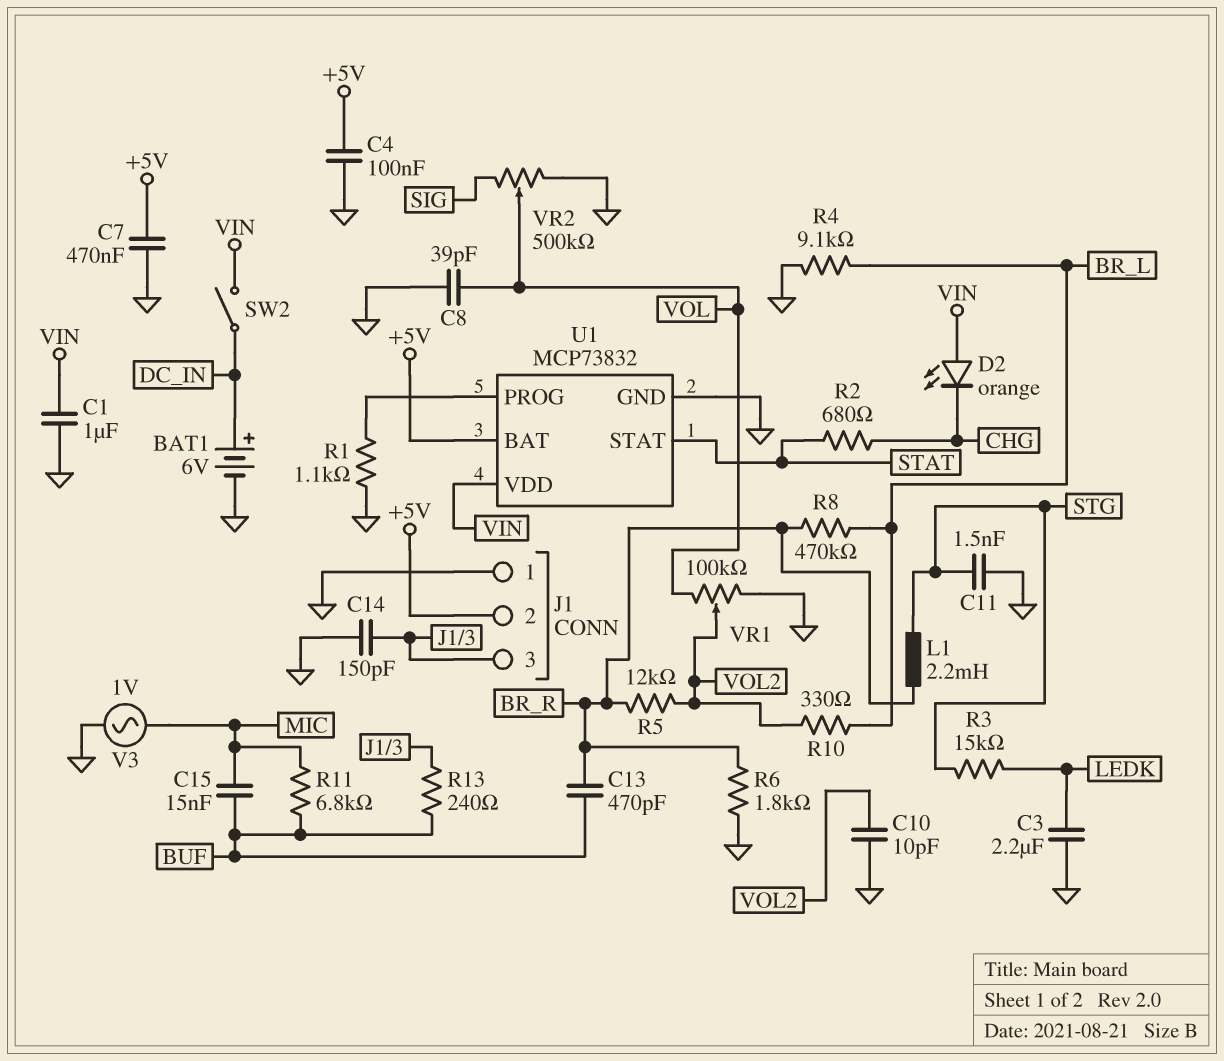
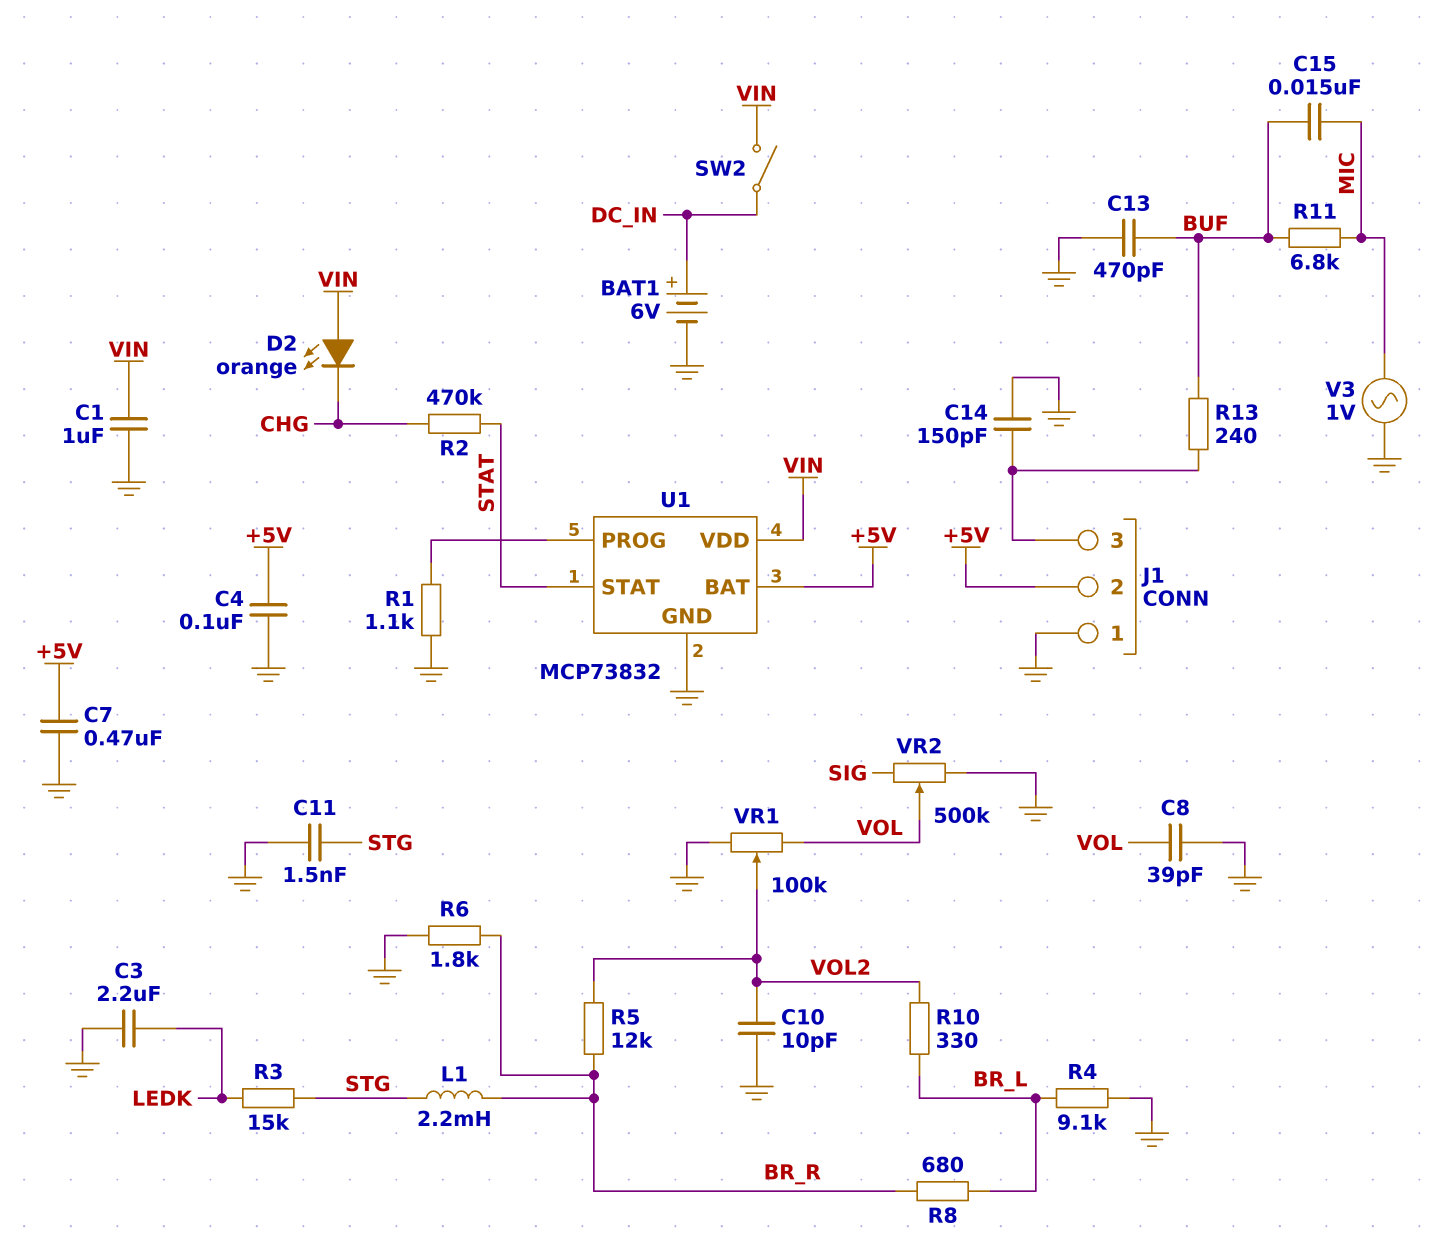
C13: 470pF (BR_R, BUF) -> 470pF (BUF, GND)
R2: 680 (CHG, STAT) -> 470k (CHG, STAT)
R8: 470k (BR_L, BR_R) -> 680 (BR_L, BR_R)

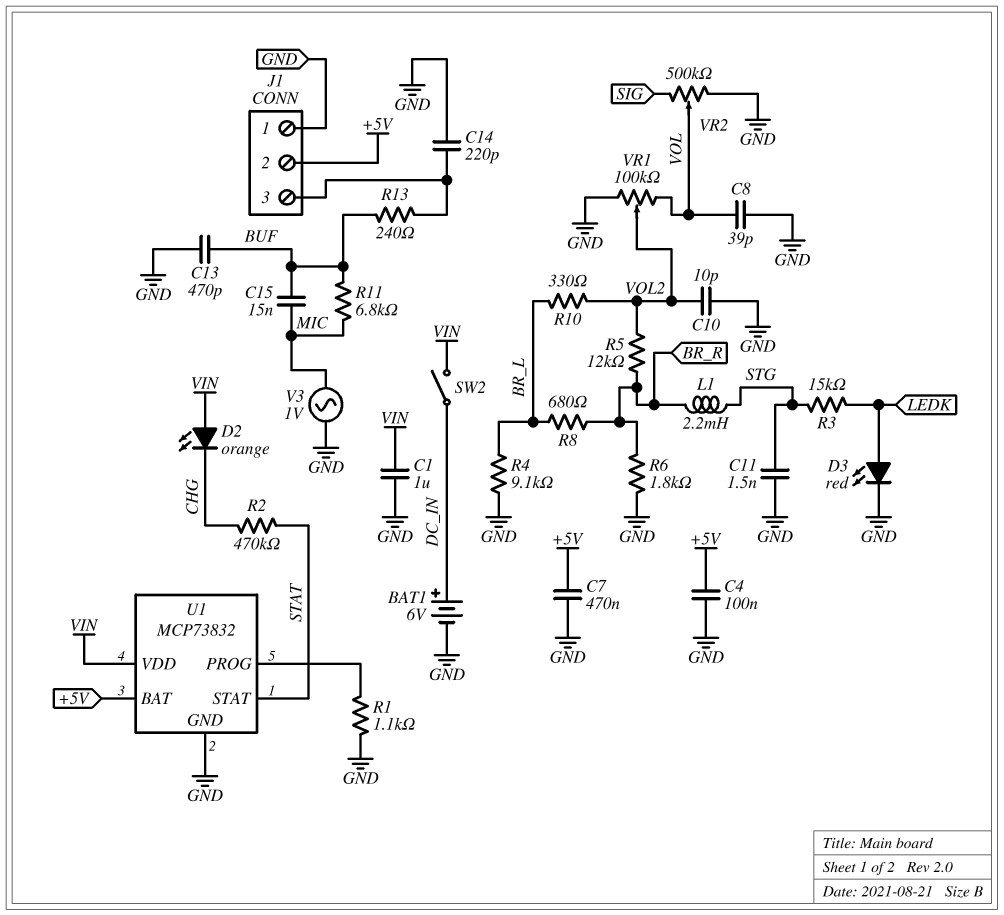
C3: 2.2uF (GND, LEDK) -> none
C14: 150pF (GND, J1/3) -> 220pF (GND, J1/3)
D3: none -> LED red (A LEDK, K GND)

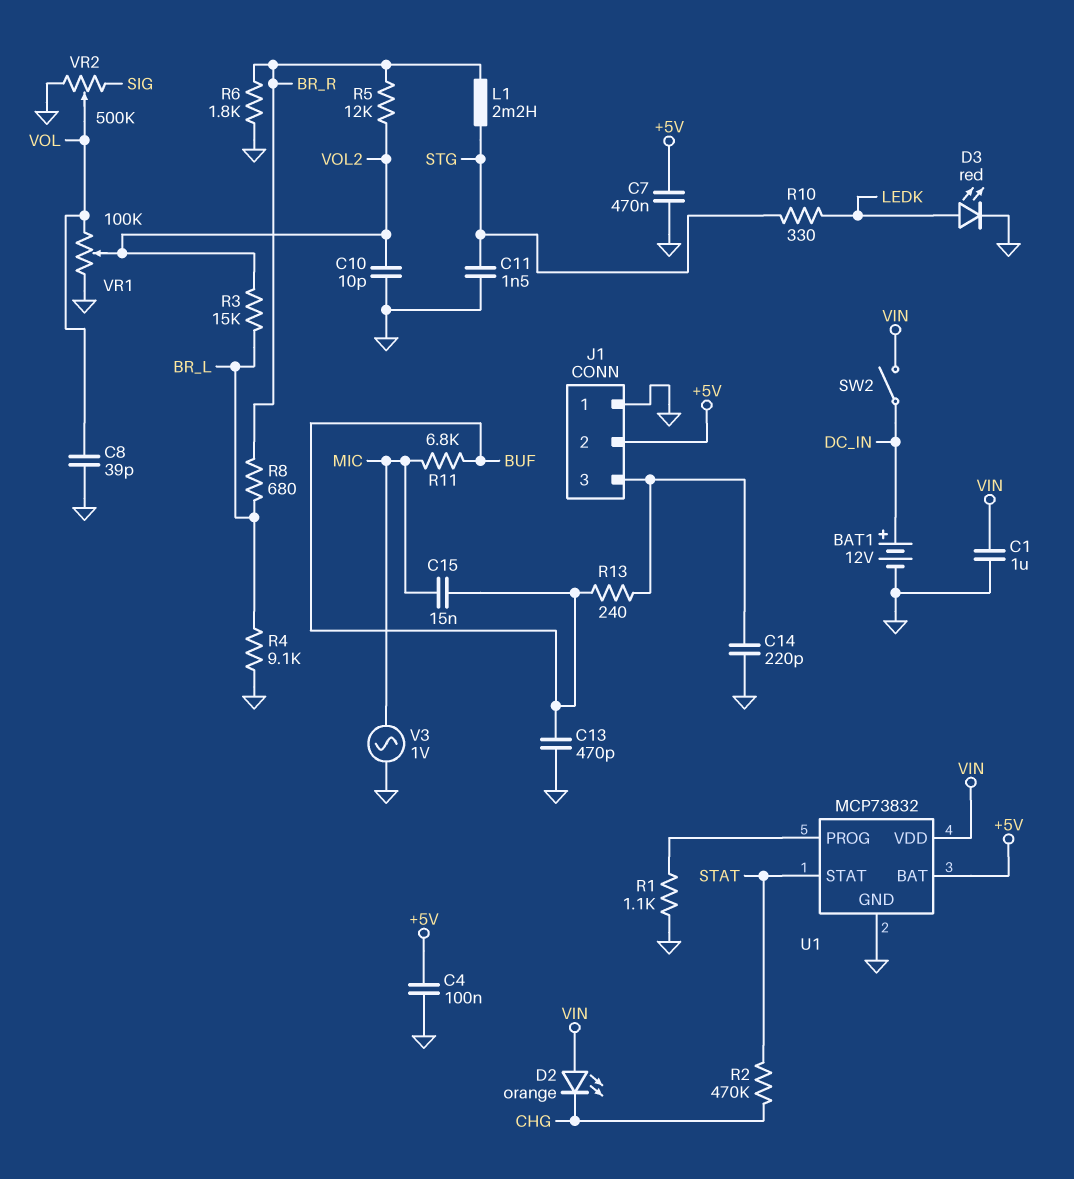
BAT1: 6V (plus DC_IN, minus GND) -> 12V (plus DC_IN, minus GND)
R3: 15k (LEDK, STG) -> 15k (BR_L, VOL2)
R10: 330 (BR_L, VOL2) -> 330 (LEDK, STG)

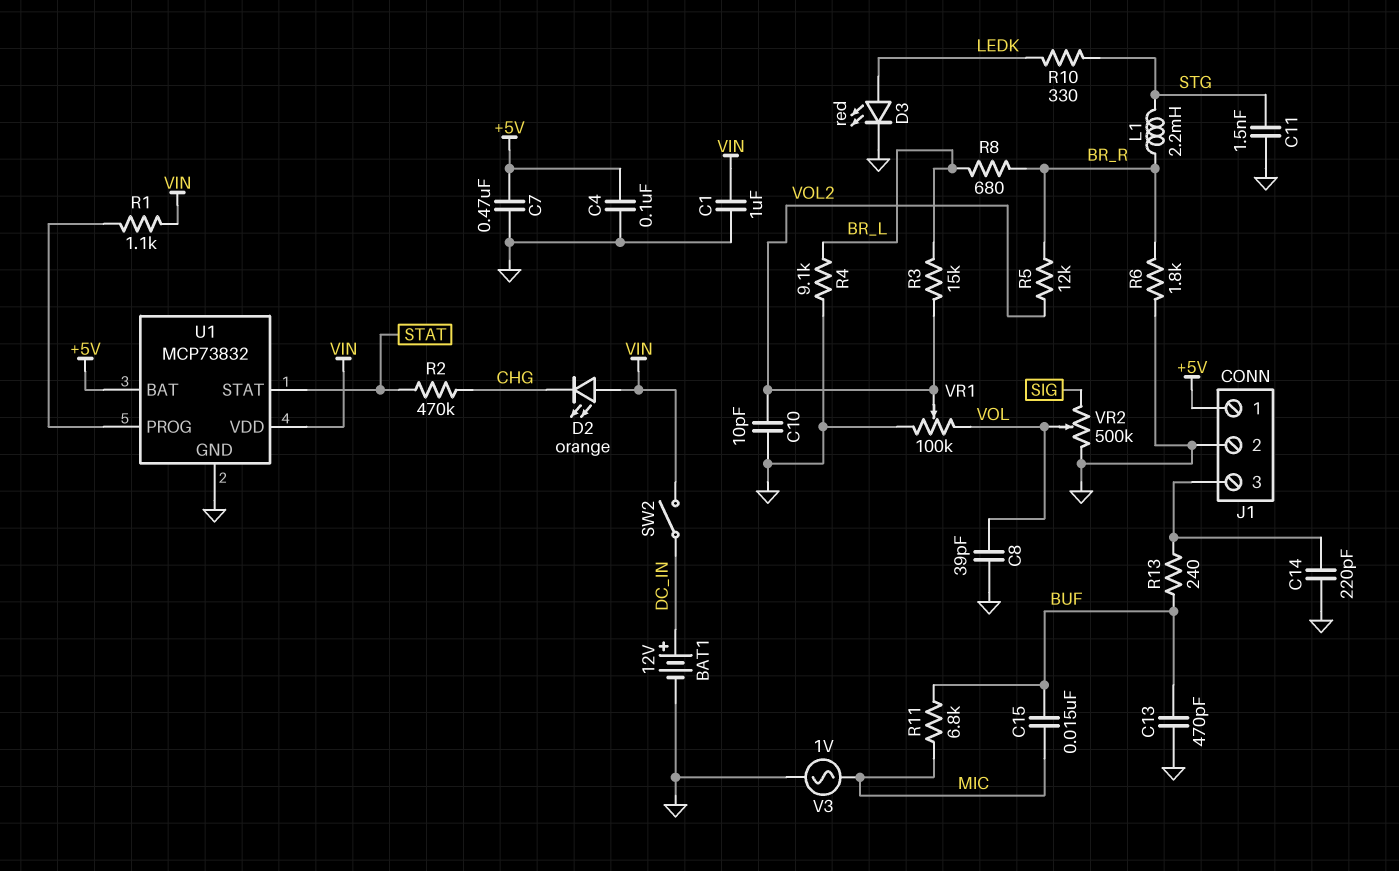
J1 pin 1: GND -> +5V
J1 pin 2: +5V -> GND
R1: 1.1k (GND, U1/PROG) -> 1.1k (U1/PROG, VIN)

